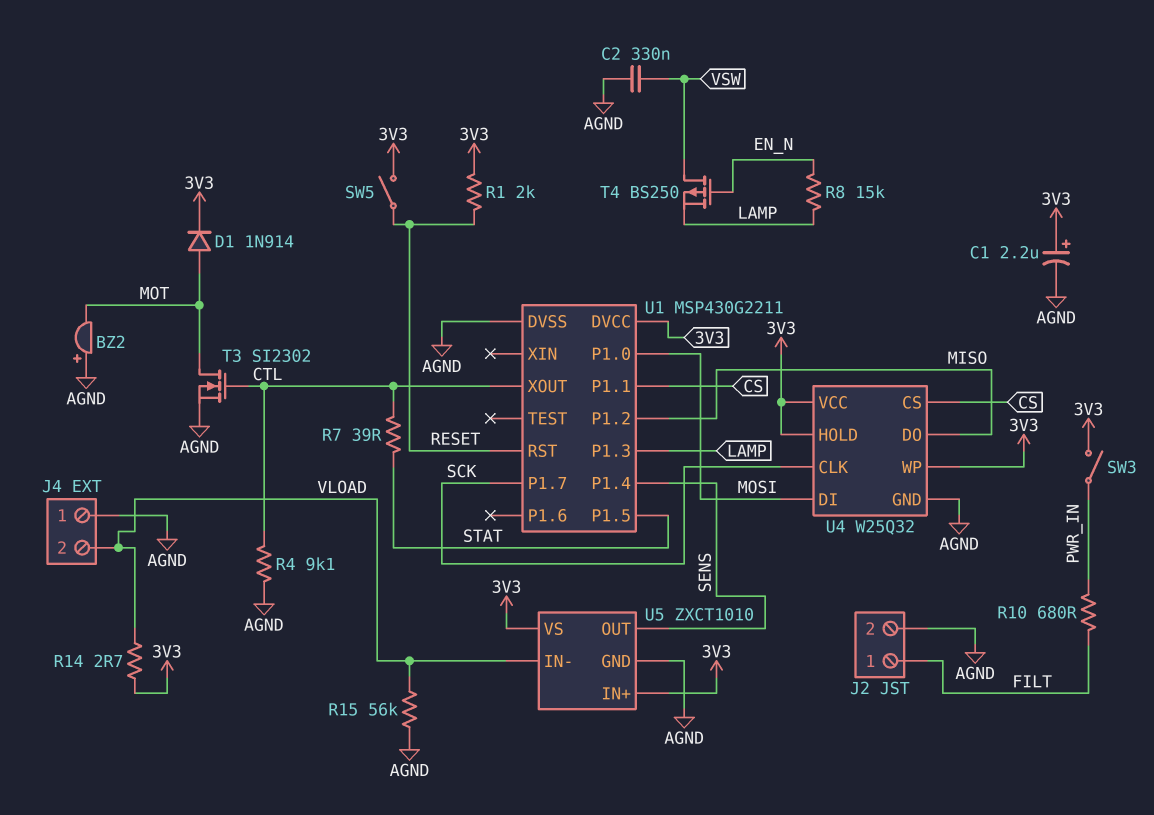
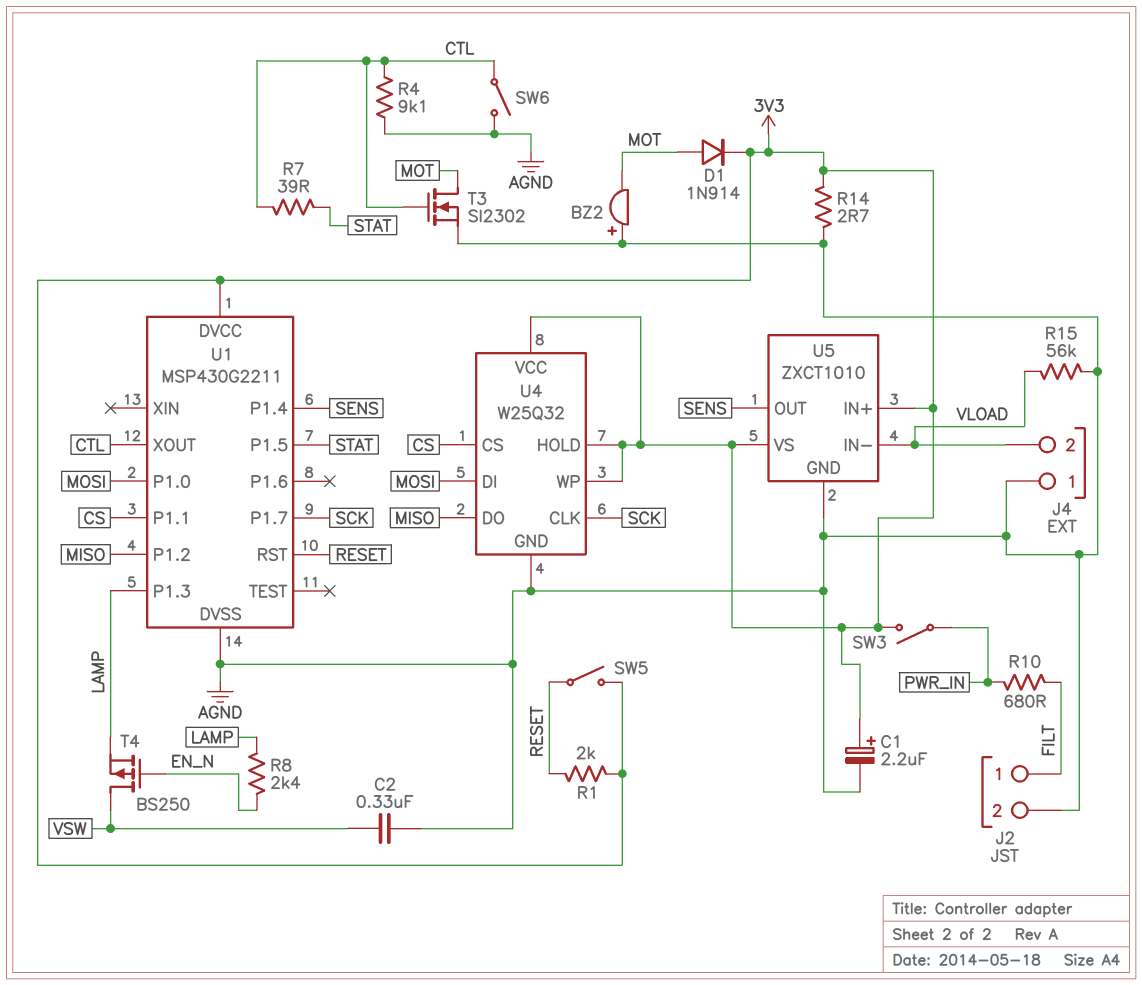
R8: 15k (EN_N, LAMP) -> 2.4k (EN_N, LAMP)
R14: 2.7 (3V3, VLOAD) -> 2.7 (3V3, AGND)
SW6: none -> switch (AGND, CTL)

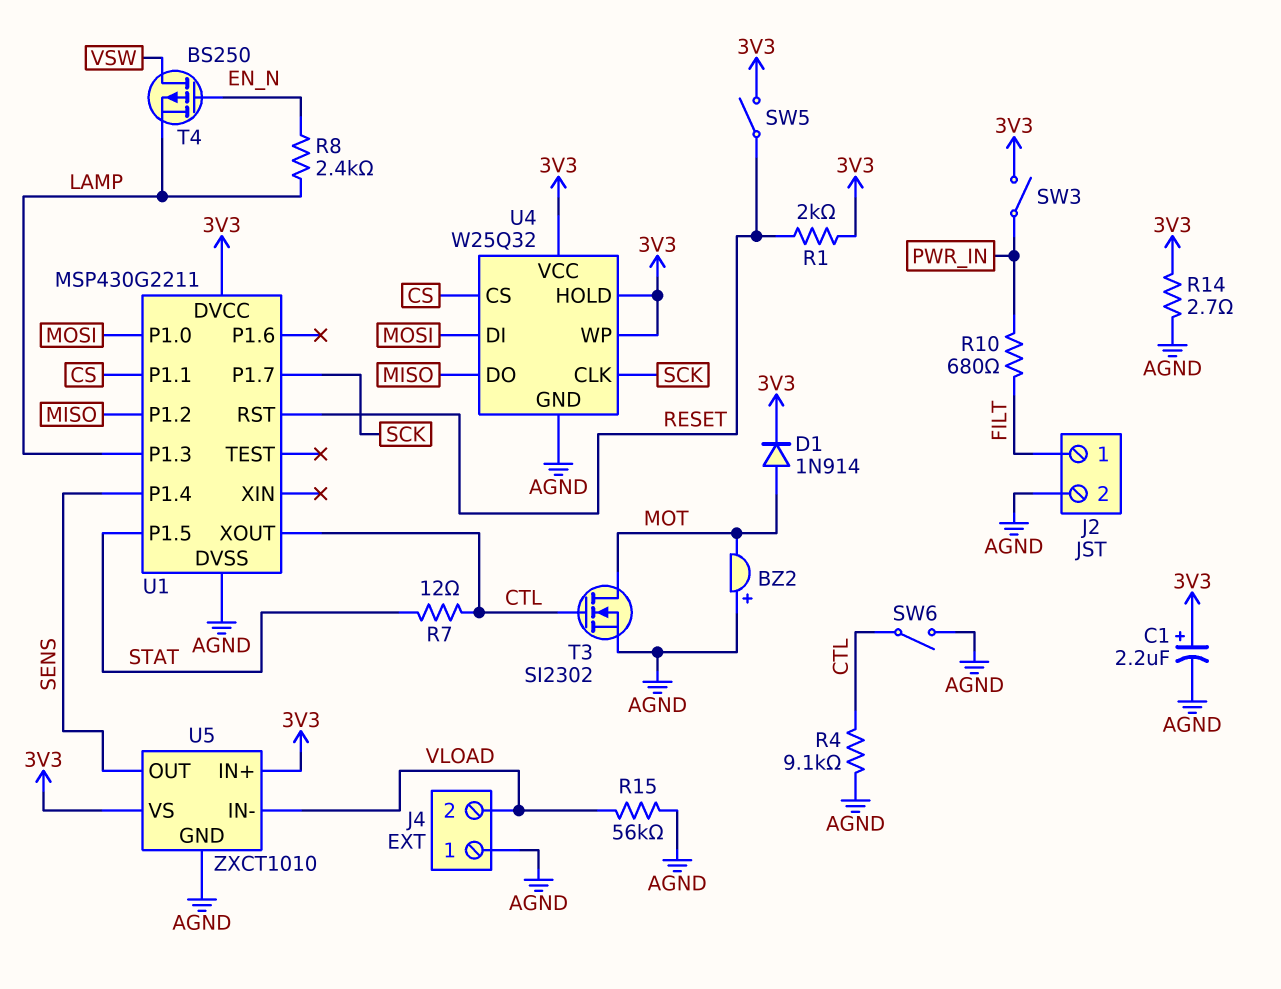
C2: 330nF (AGND, VSW) -> none
R7: 39 (CTL, STAT) -> 12 (CTL, STAT)

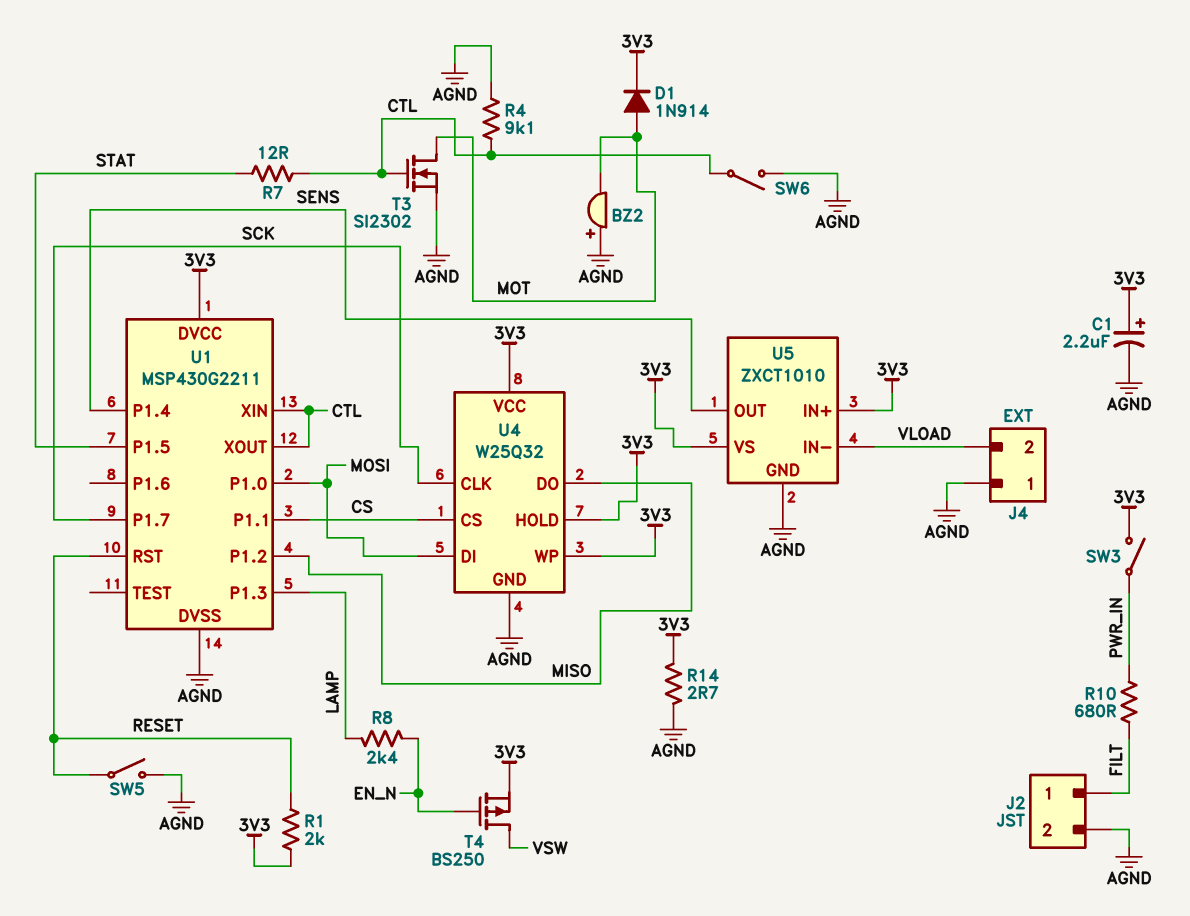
R15: 56k (AGND, VLOAD) -> none
SW5: switch (3V3, RESET) -> switch (AGND, RESET)
T4: PMOS BS250 (G EN_N, D VSW, S LAMP) -> PMOS BS250 (G EN_N, D VSW, S 3V3)
U1 pin XIN: none -> CTL

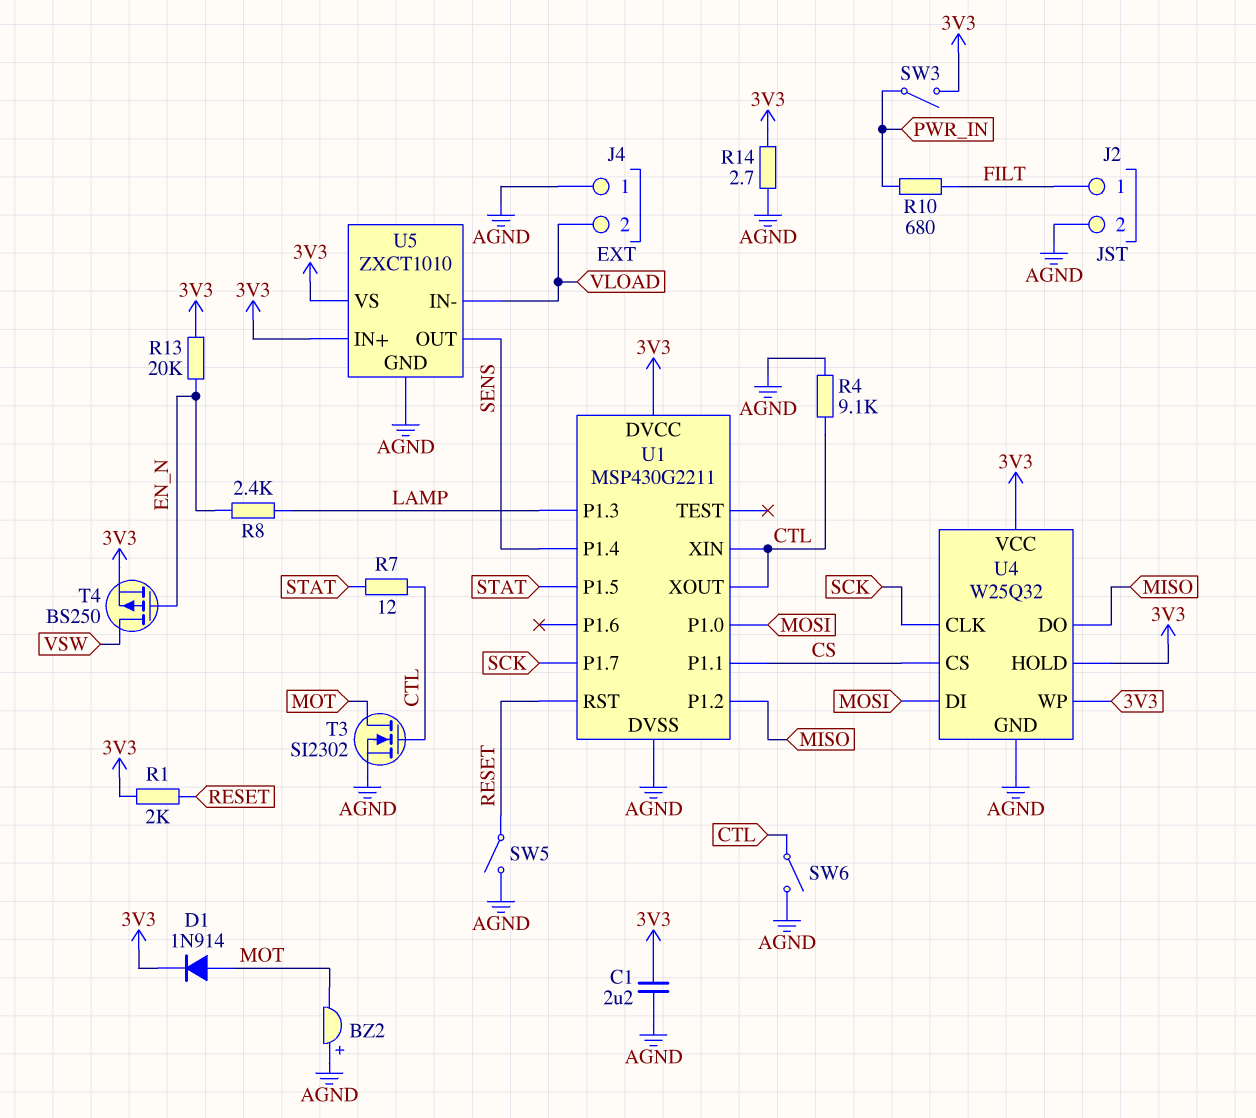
C1: 2.2uF (plus 3V3, minus AGND) -> 2.2uF (3V3, AGND)
R13: none -> 20k (3V3, EN_N)

